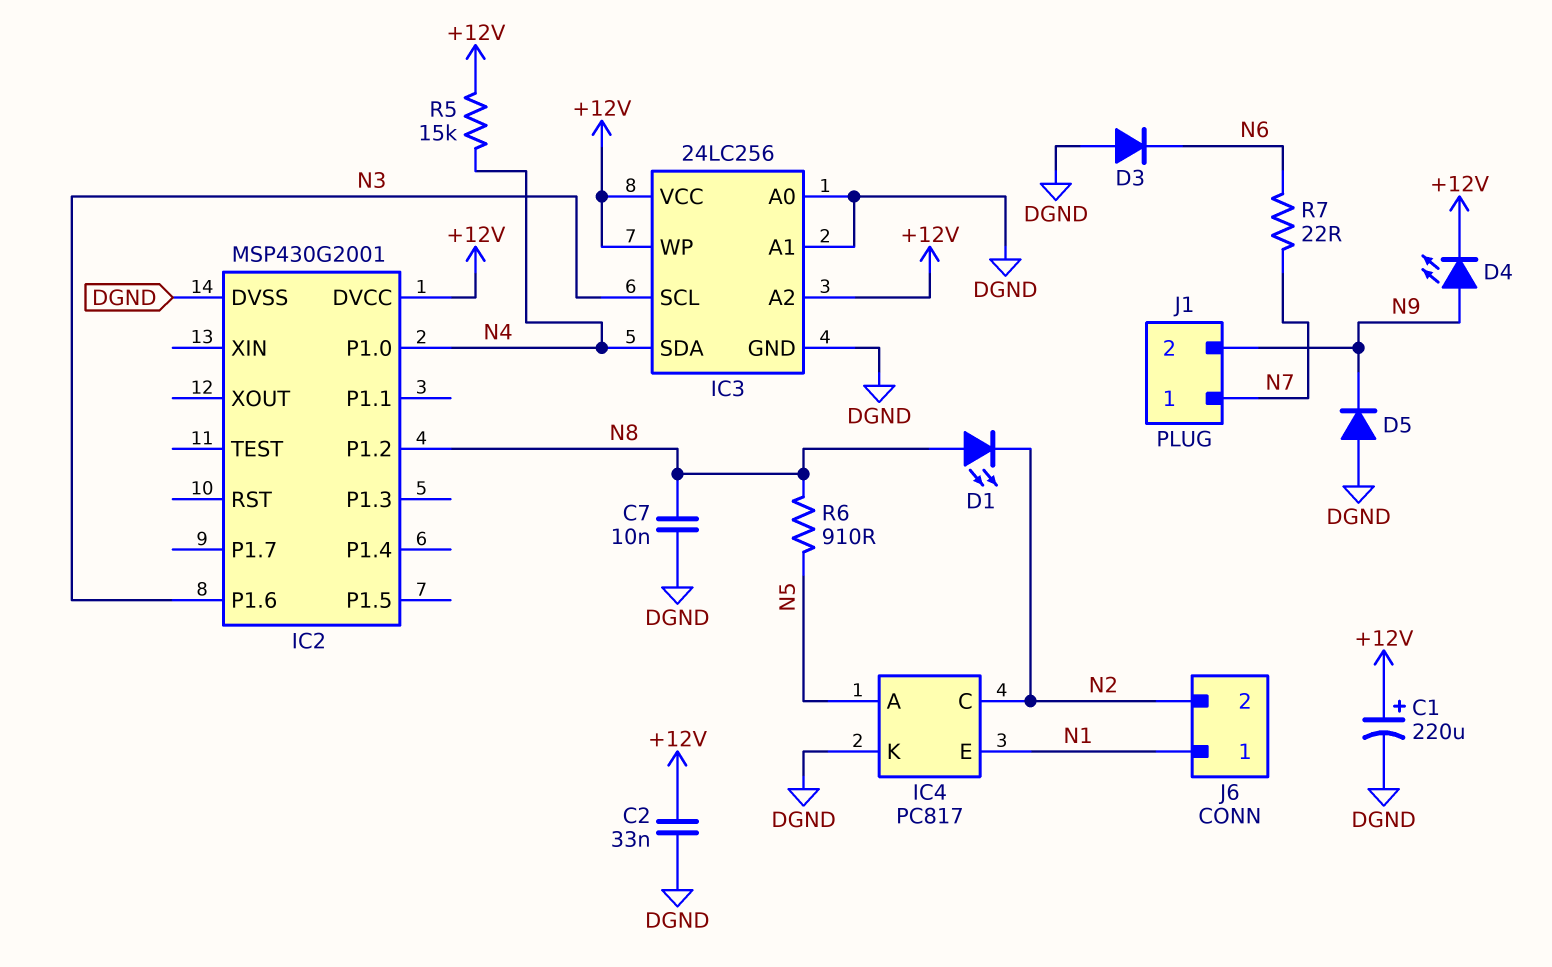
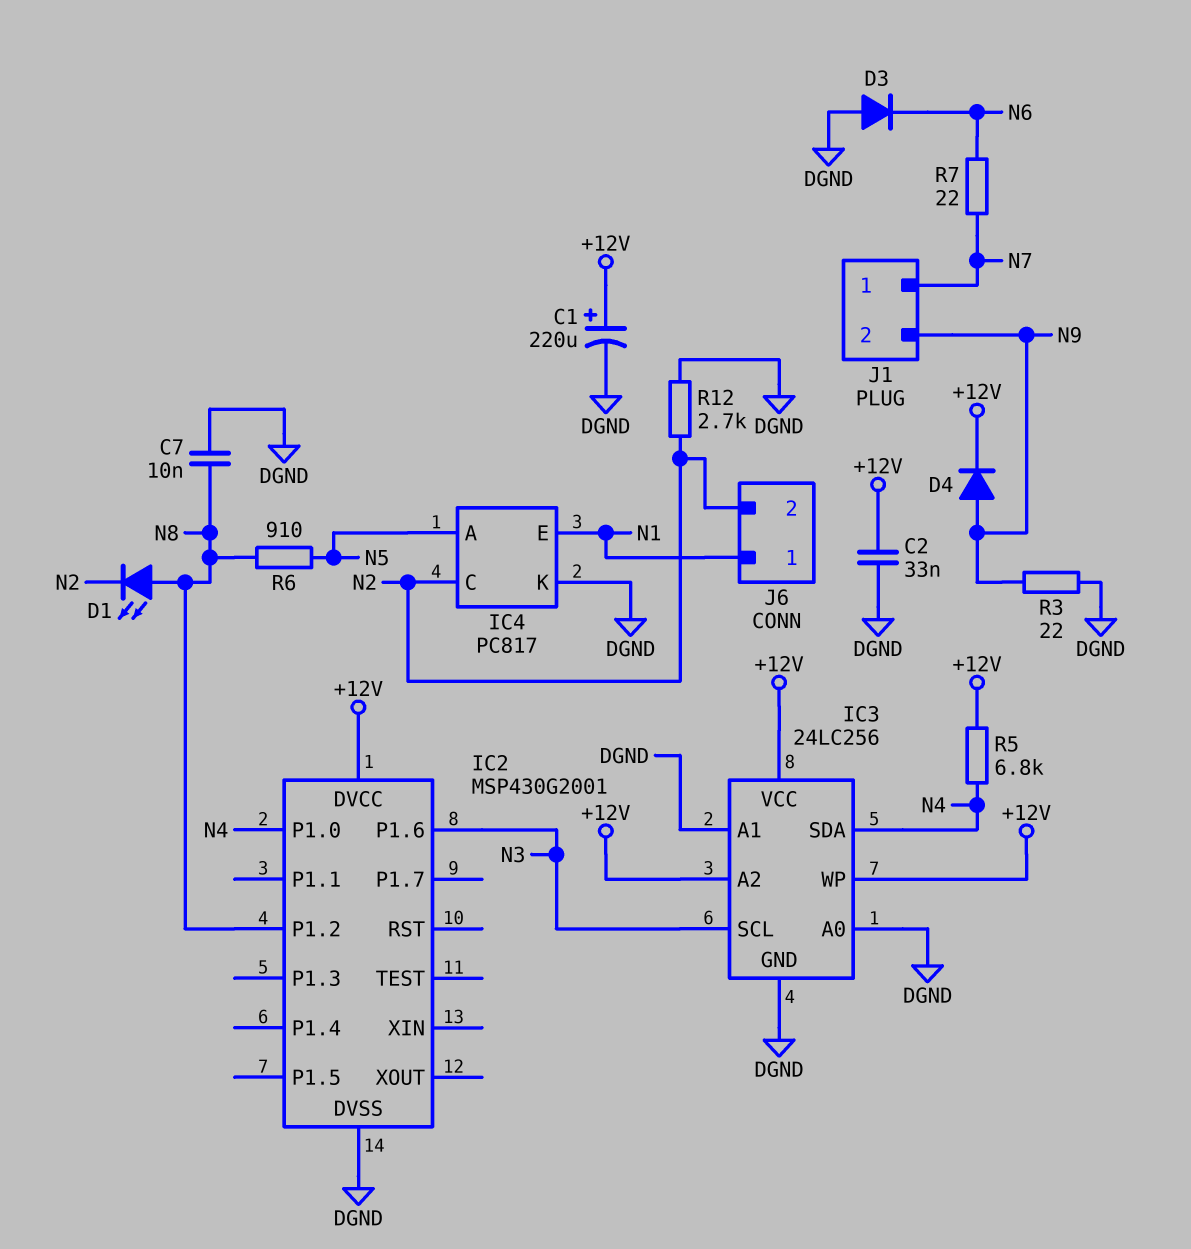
D4: LED (A N9, K +12V) -> diode (A N9, K +12V)
D5: diode (A DGND, K N9) -> none
R3: none -> 22 (DGND, N9)
R5: 15k (+12V, N4) -> 6.8k (+12V, N4)
R12: none -> 2.7k (DGND, N2)

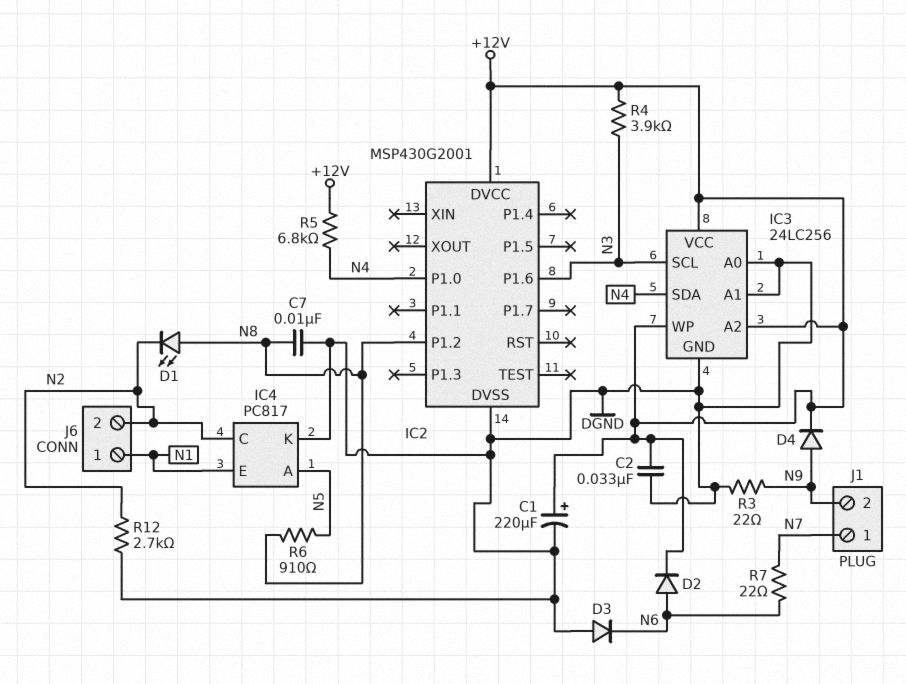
D2: none -> diode (A N6, K +12V)
R4: none -> 3.9k (+12V, N3)

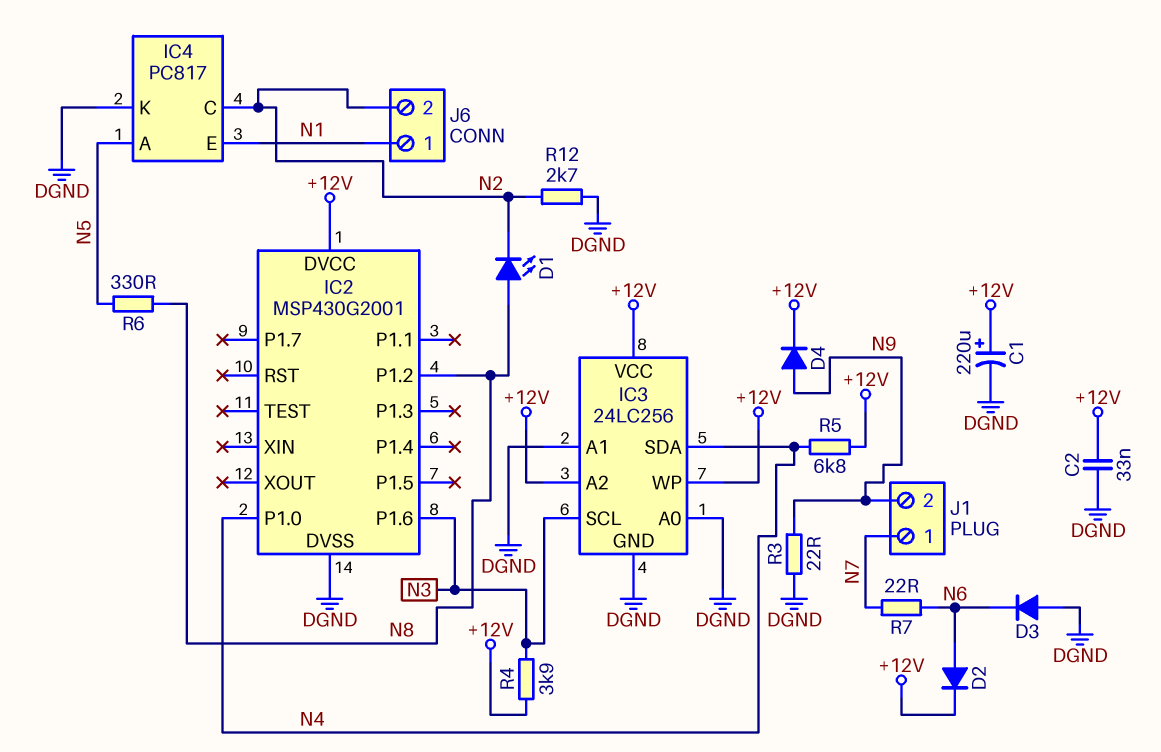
C7: 10nF (DGND, N8) -> none
R6: 910 (N5, N8) -> 330 (N5, N8)

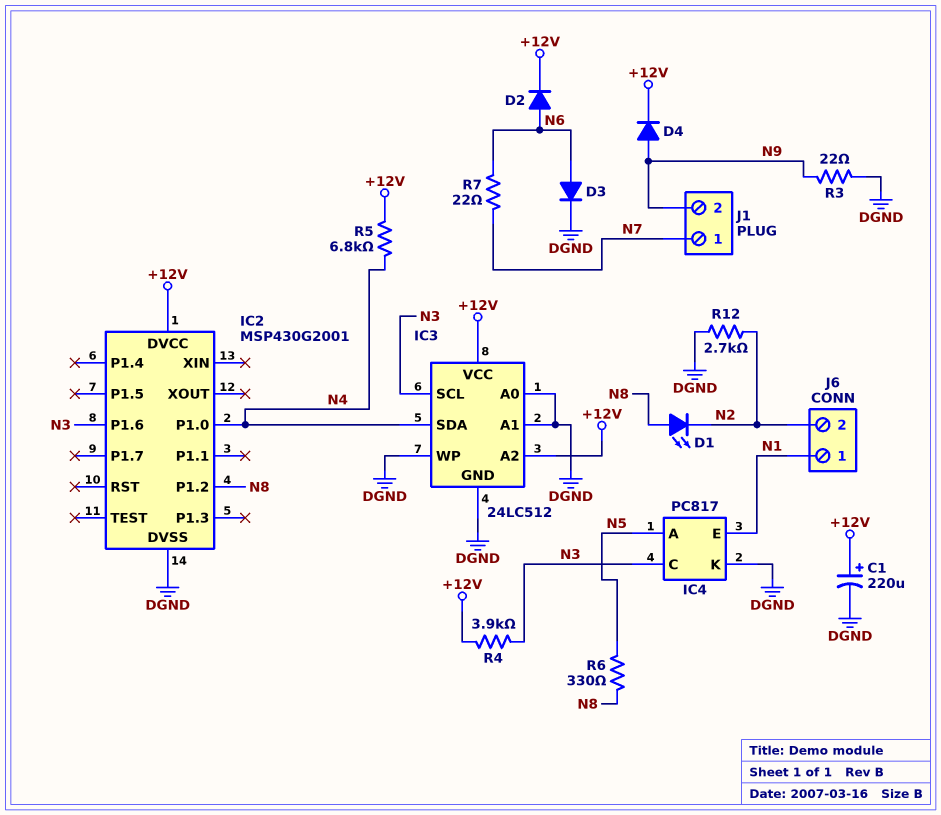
C2: 33nF (+12V, DGND) -> none
D3: diode (A DGND, K N6) -> diode (A N6, K DGND)
IC3: 24LC256 -> 24LC512
IC3 pin WP: +12V -> DGND
IC4 pin C: N2 -> N3

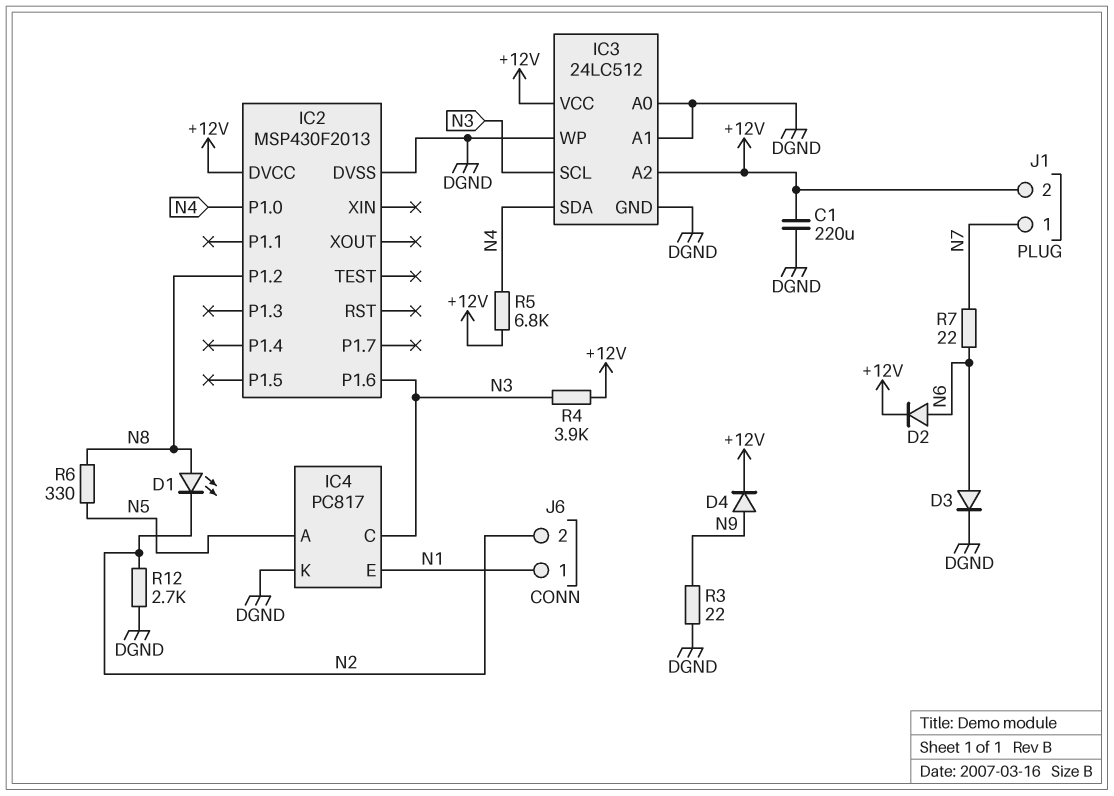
C1: 220uF (plus +12V, minus DGND) -> 220uF (+12V, DGND)
IC2: MSP430G2001 -> MSP430F2013
J1 pin 2: N9 -> +12V

